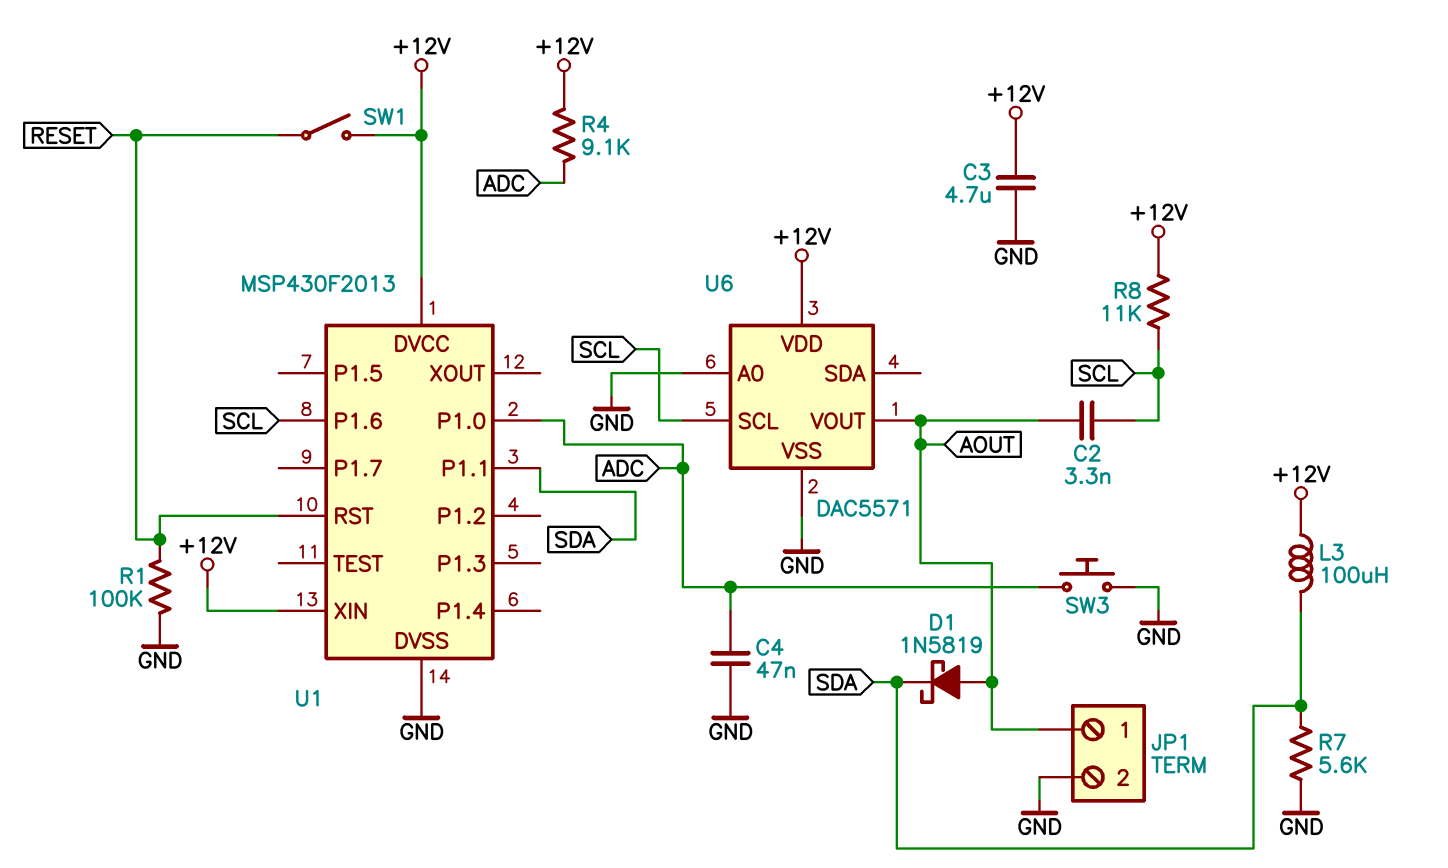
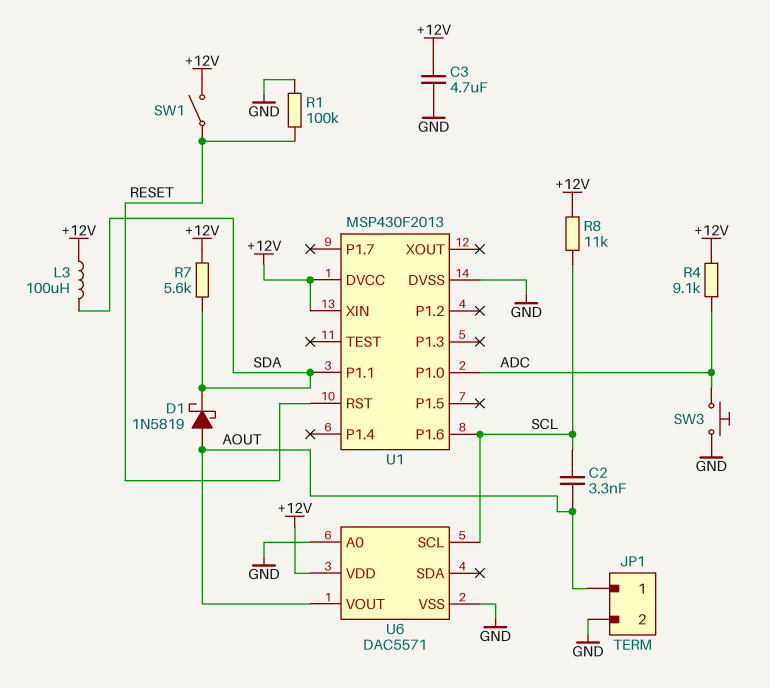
C4: 47nF (ADC, GND) -> none
R7: 5.6k (GND, SDA) -> 5.6k (+12V, SDA)

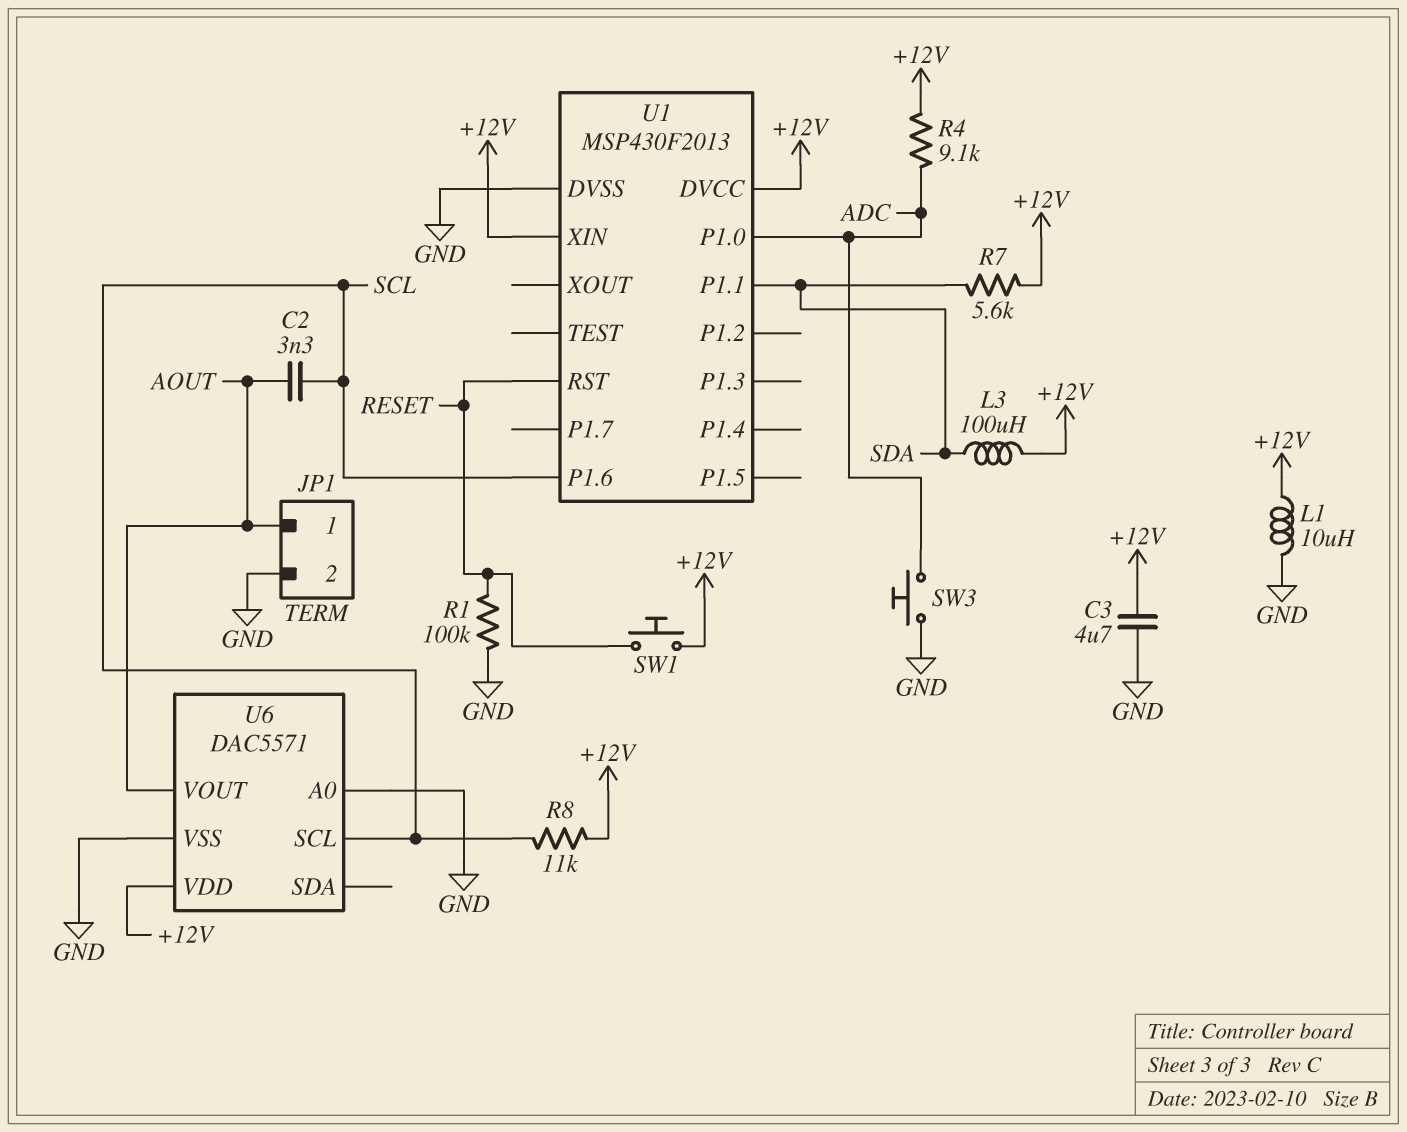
D1: schottky 1N5819 (A AOUT, K SDA) -> none
L1: none -> 10uH (+12V, GND)
SW1: switch (+12V, RESET) -> button (+12V, RESET)

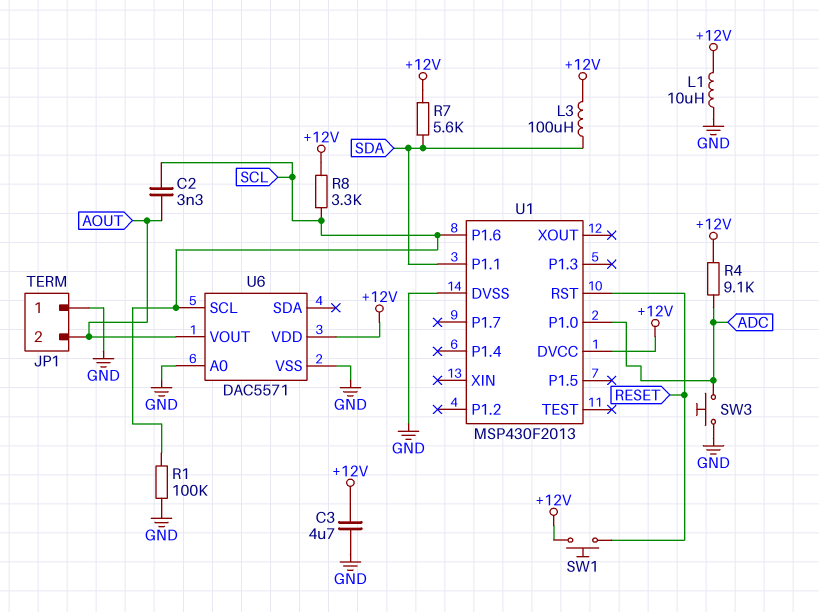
JP1 pin 1: AOUT -> GND
JP1 pin 2: GND -> AOUT
R1: 100k (GND, RESET) -> 100k (GND, SCL)
R8: 11k (+12V, SCL) -> 3.3k (+12V, SCL)
U1 pin XIN: +12V -> none

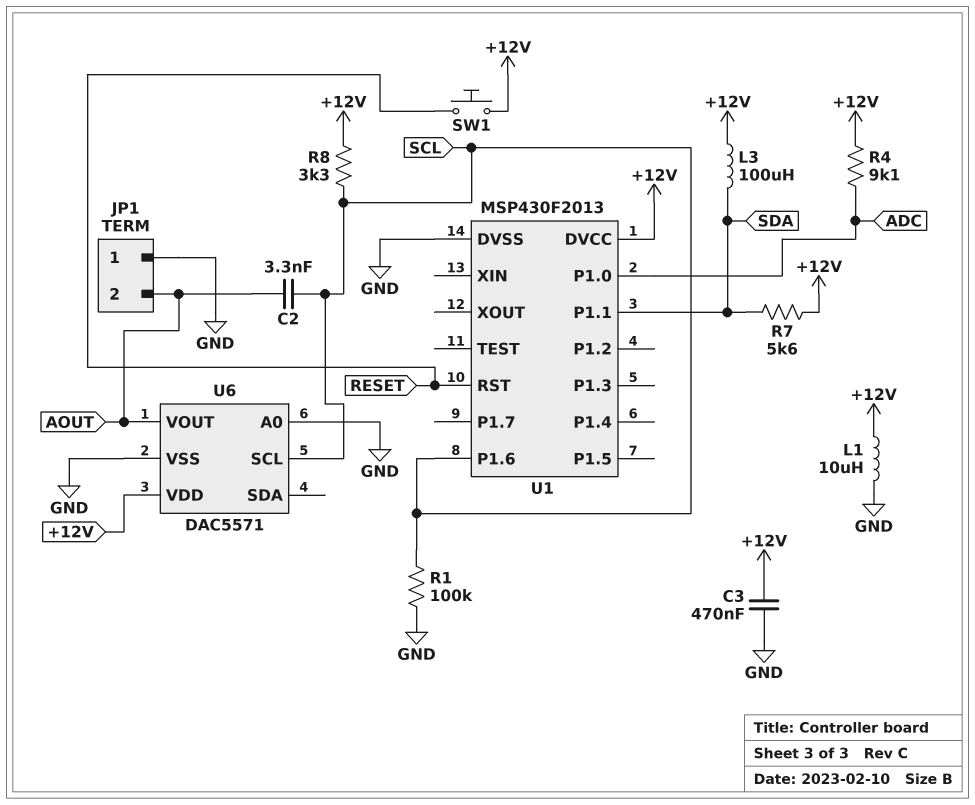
C3: 4.7uF (+12V, GND) -> 470nF (+12V, GND)
SW3: button (ADC, GND) -> none

